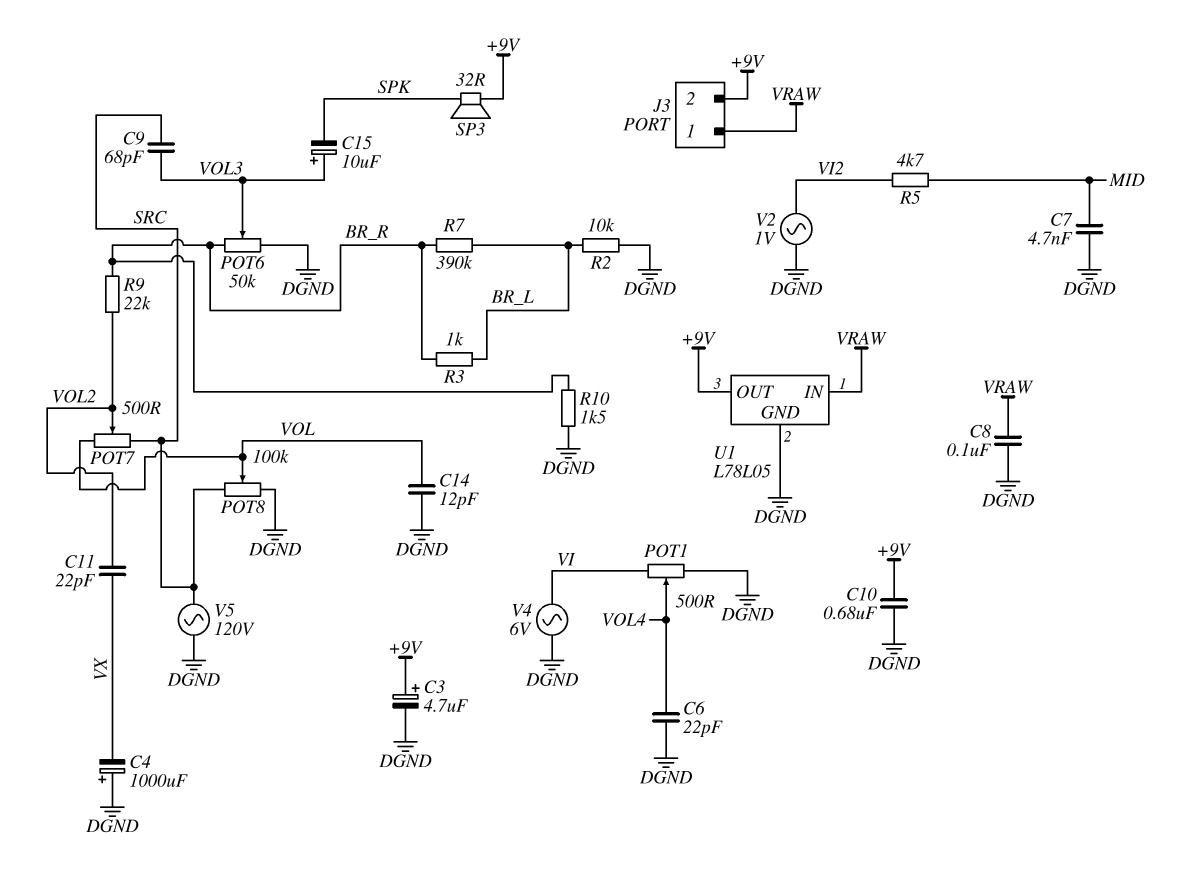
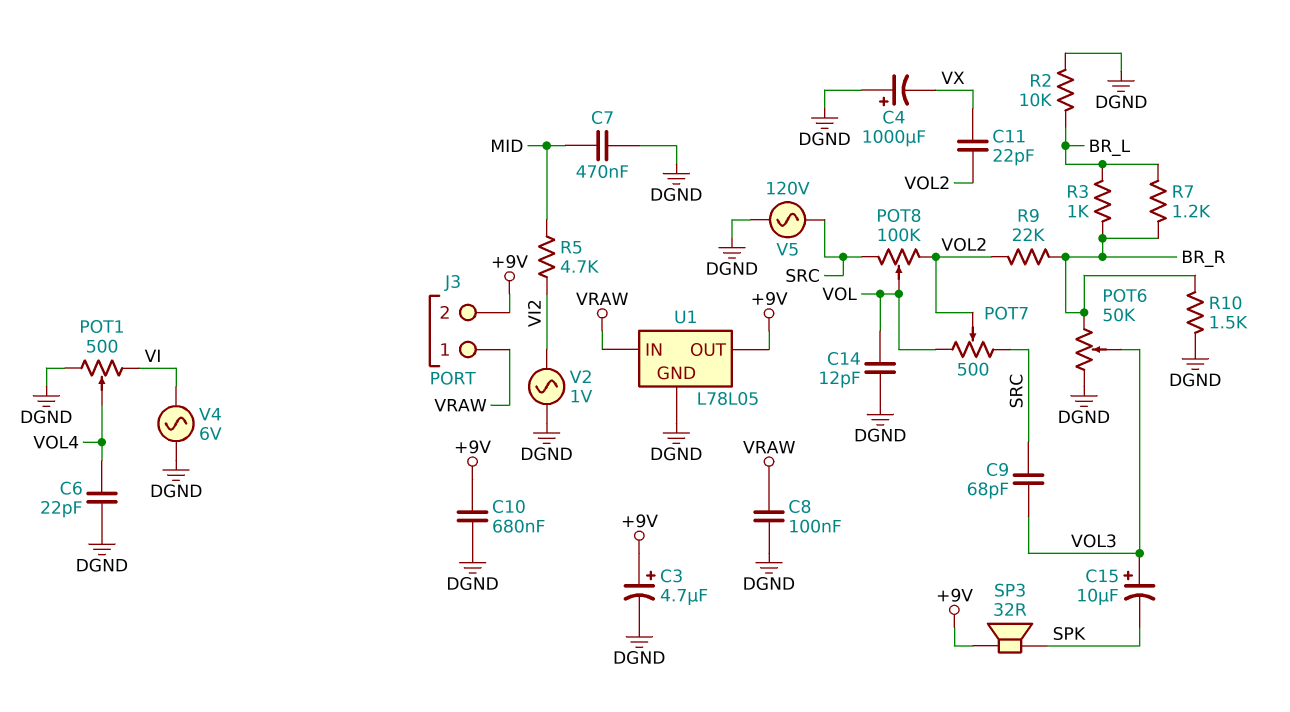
C7: 4.7nF (DGND, MID) -> 470nF (DGND, MID)
POT8: 100k (DGND, SRC, wiper VOL) -> 100k (SRC, VOL2, wiper VOL)
R7: 390k (BR_L, BR_R) -> 1.2k (BR_L, BR_R)

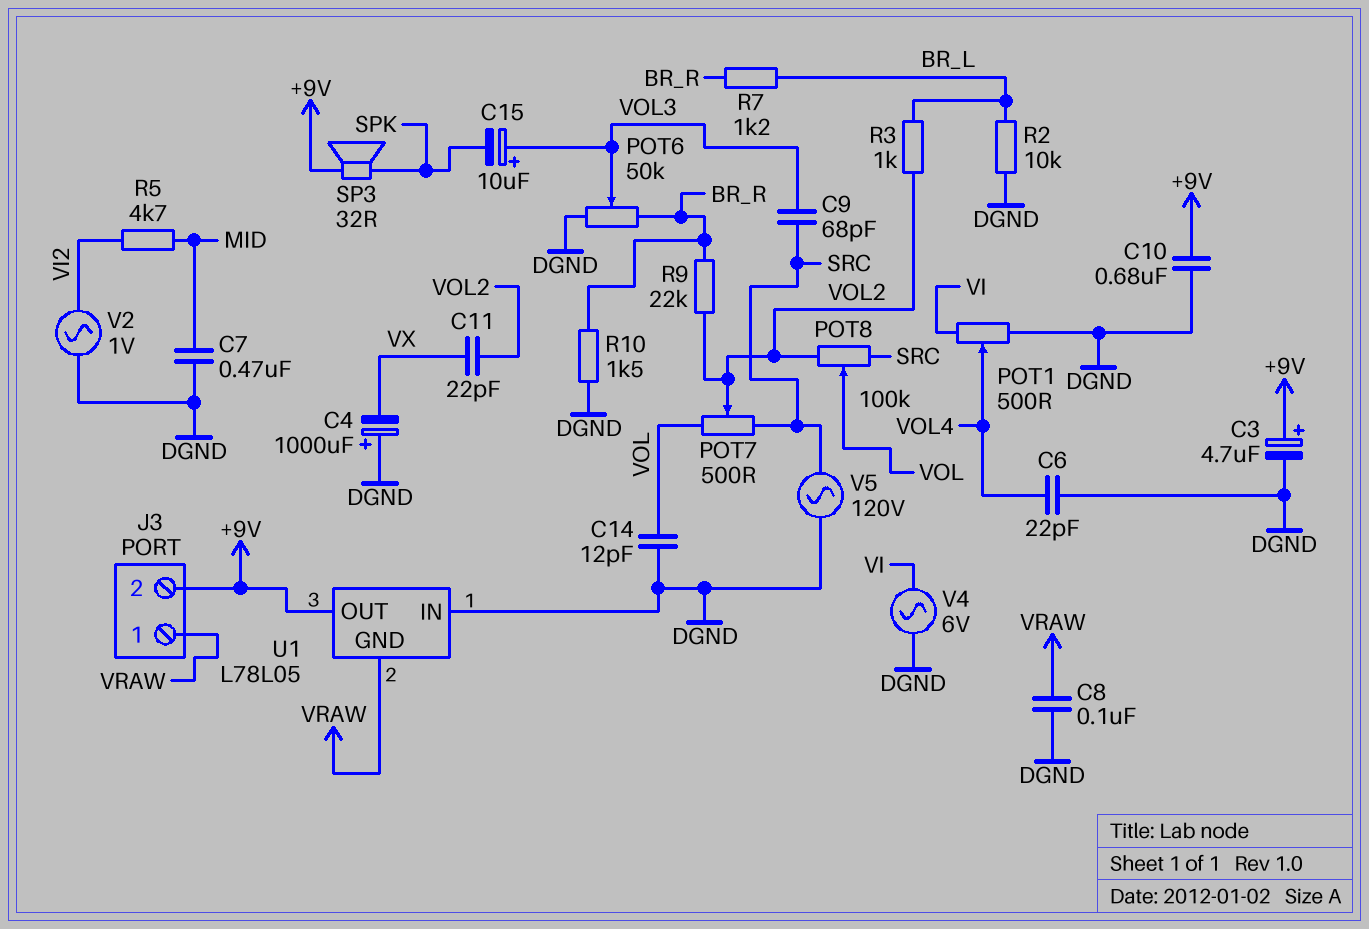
R3: 1k (BR_L, BR_R) -> 1k (BR_L, VOL2)
U1 pin GND: DGND -> VRAW
U1 pin IN: VRAW -> DGND

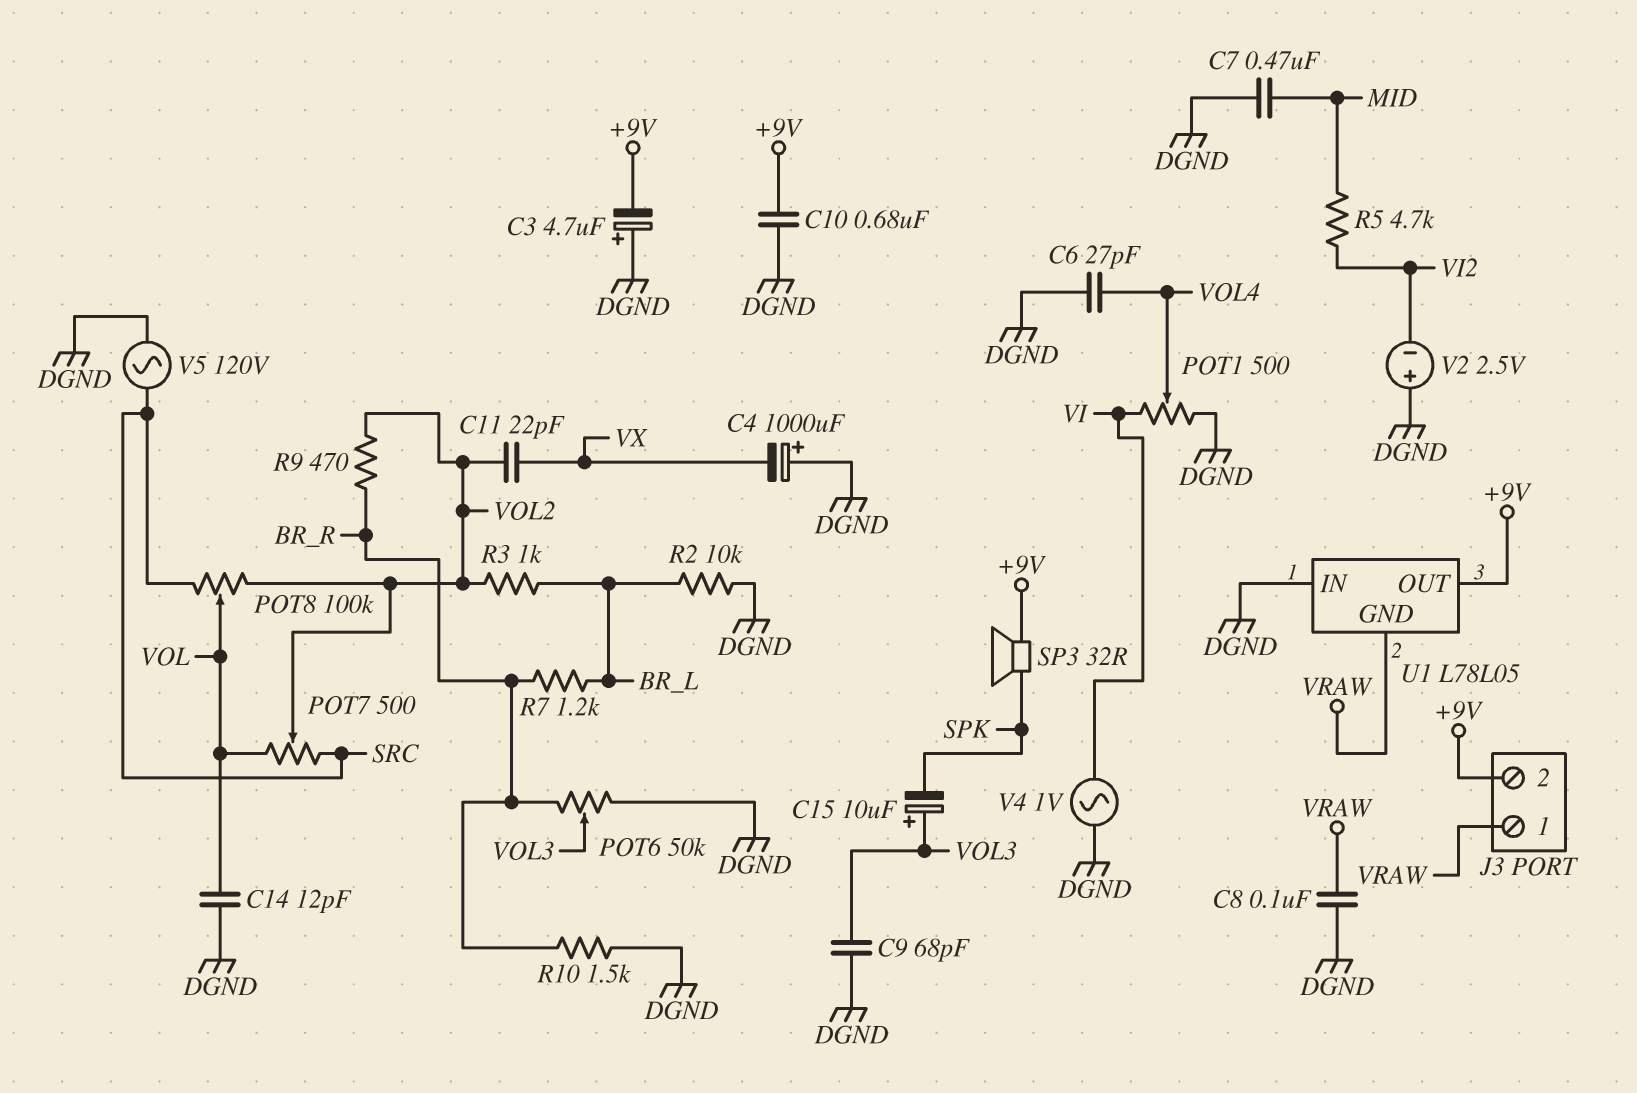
C3: 4.7uF (plus +9V, minus DGND) -> 4.7uF (plus DGND, minus +9V)
C6: 22pF (DGND, VOL4) -> 27pF (DGND, VOL4)
C9: 68pF (SRC, VOL3) -> 68pF (DGND, VOL3)
R9: 22k (BR_R, VOL2) -> 470 (BR_R, VOL2)
V2: AC 1V (DGND, VI2) -> 2.5V (plus DGND, minus VI2)
V4: AC 6V (DGND, VI) -> AC 1V (DGND, VI)

